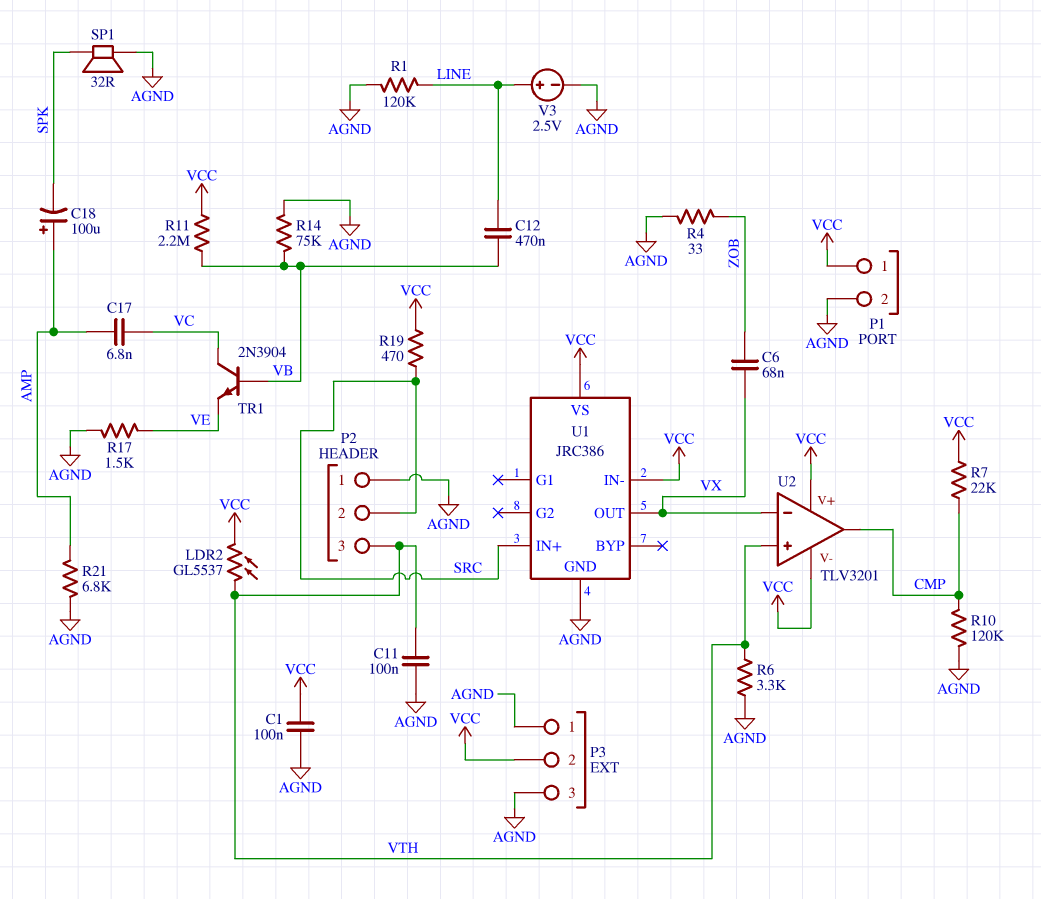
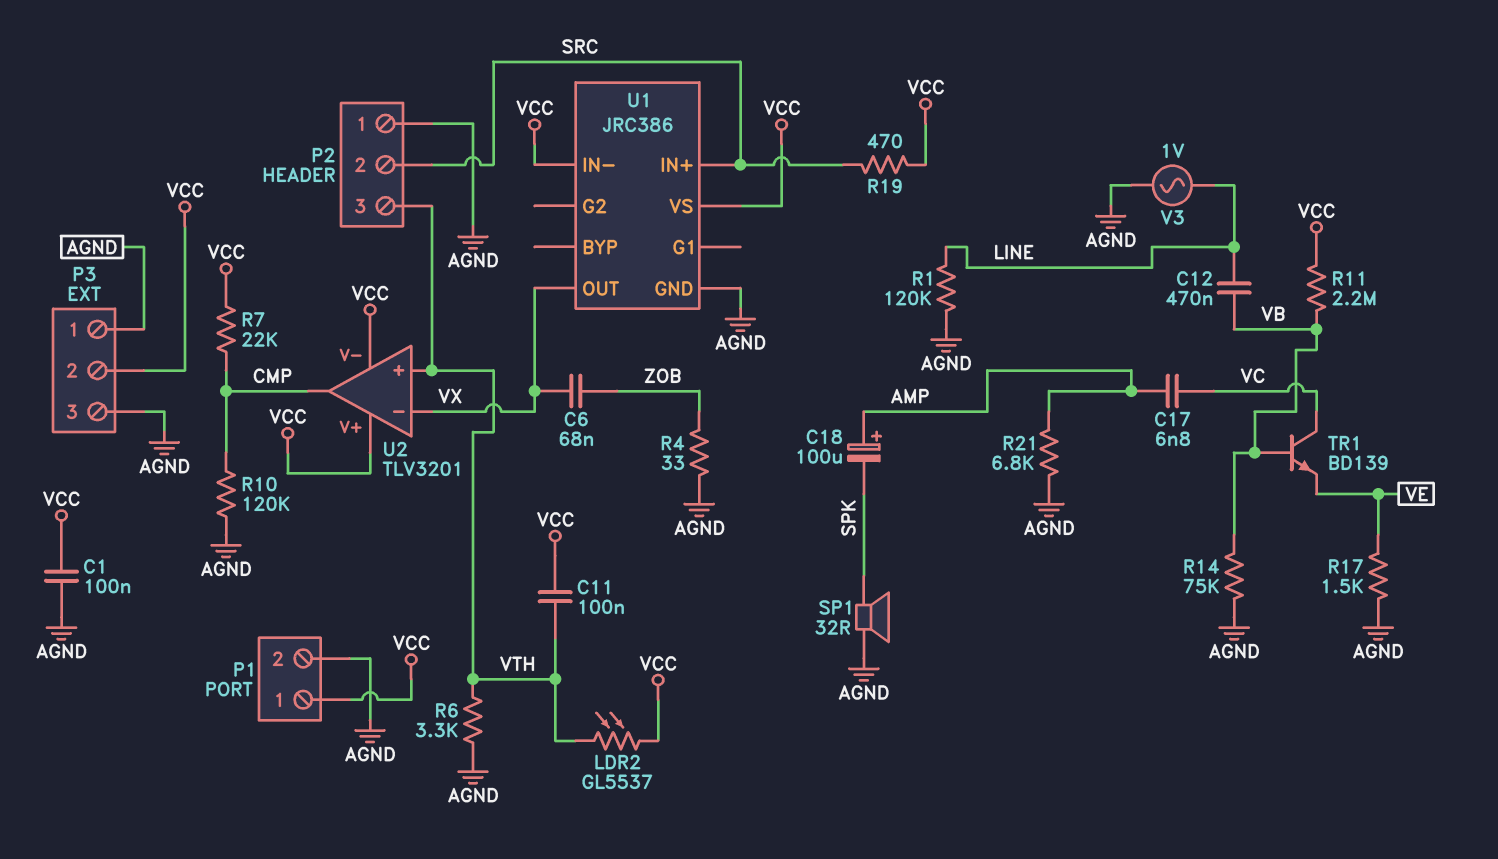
C11: 100nF (AGND, VTH) -> 100nF (VCC, VTH)
TR1: NPN 2N3904 (B VB, C VC, E VE) -> NPN BD139 (B VB, C VC, E VE)
V3: 2.5V (plus LINE, minus AGND) -> AC 1V (AGND, LINE)

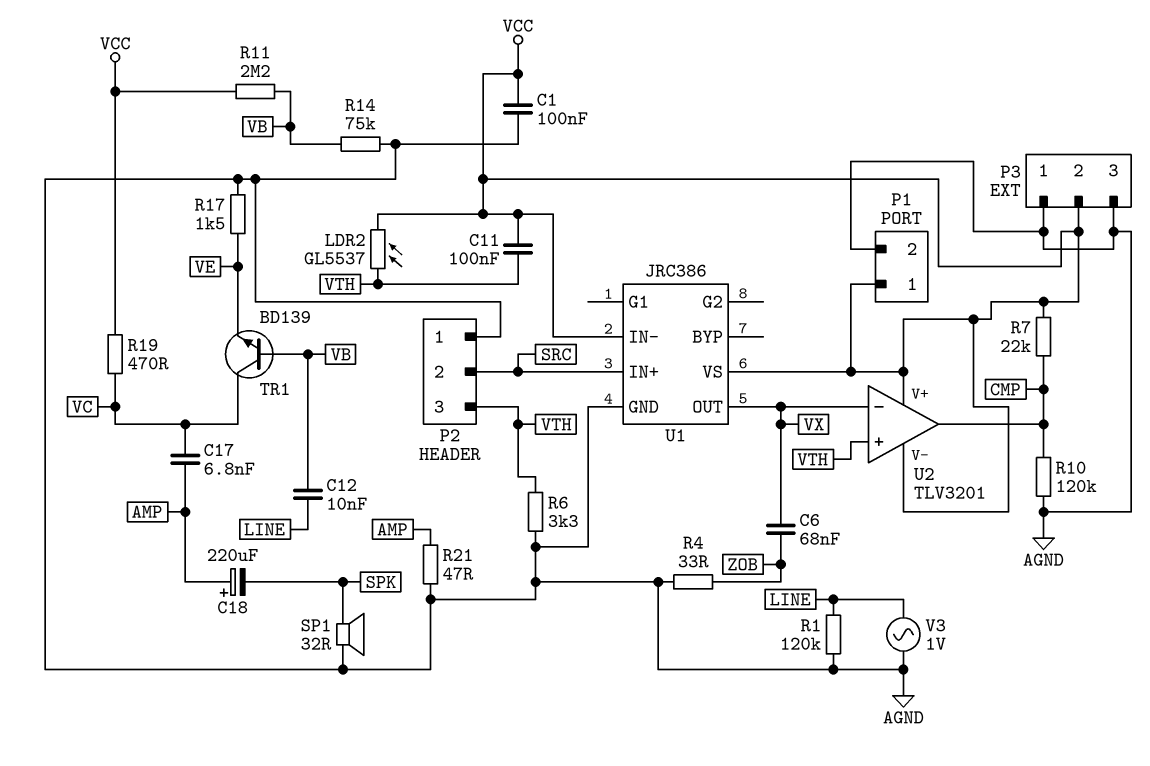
C12: 470nF (LINE, VB) -> 10nF (LINE, VB)
C18: 100uF (plus AMP, minus SPK) -> 220uF (plus AMP, minus SPK)
R19: 470 (SRC, VCC) -> 470 (VC, VCC)
R21: 6.8k (AGND, AMP) -> 47 (AGND, AMP)

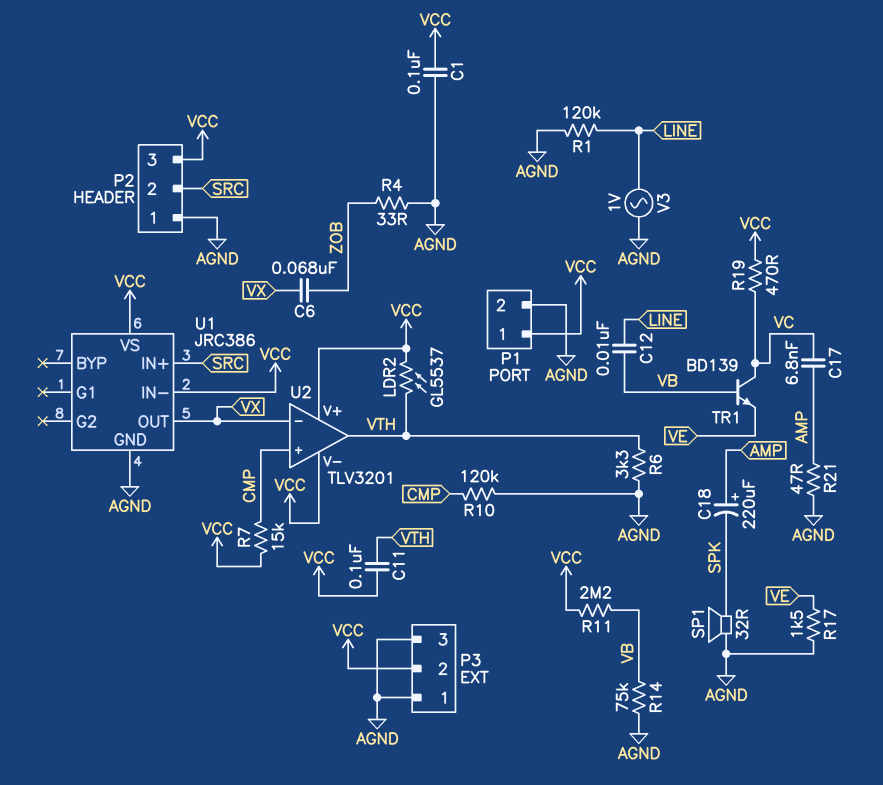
P2 pin 3: VTH -> VCC
R7: 22k (CMP, VCC) -> 15k (CMP, VCC)
U2 pin in+: VTH -> CMP
U2 pin out: CMP -> VTH

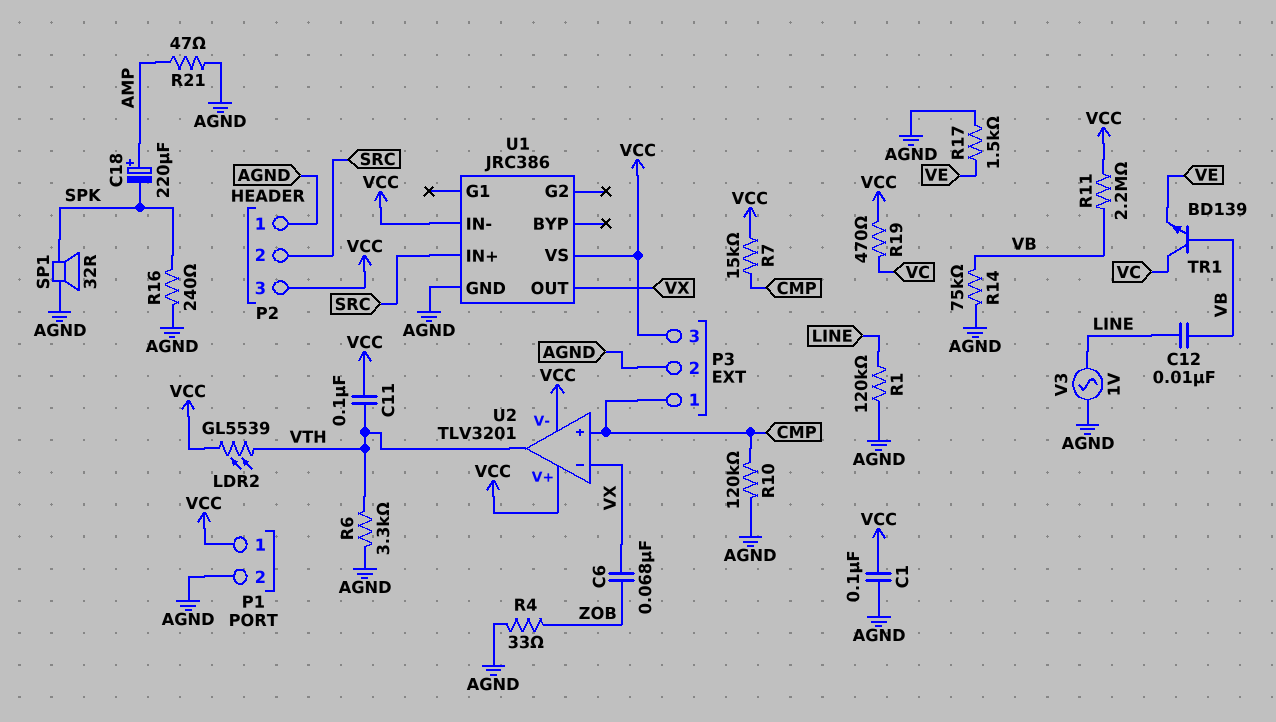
C17: 6.8nF (AMP, VC) -> none
LDR2: GL5537 (VCC, VTH) -> GL5539 (VCC, VTH)
P3 pin 1: AGND -> CMP
P3 pin 2: VCC -> AGND
P3 pin 3: AGND -> VCC
R16: none -> 240 (AGND, SPK)

